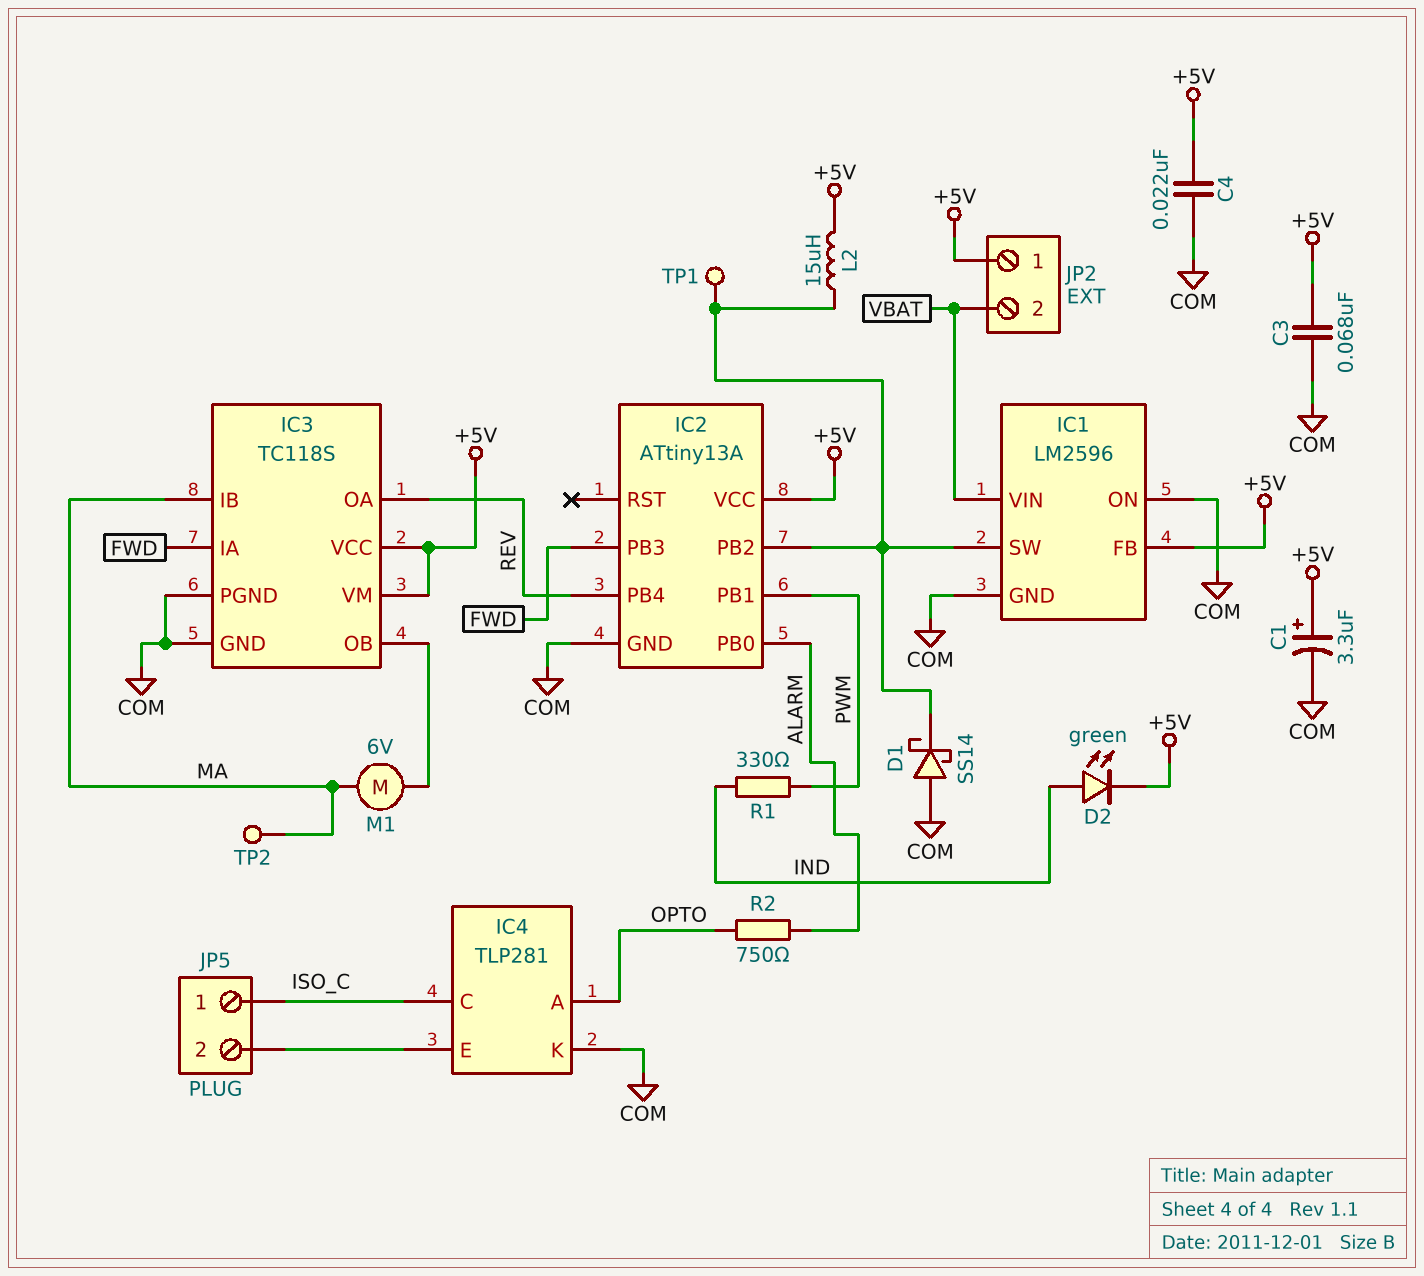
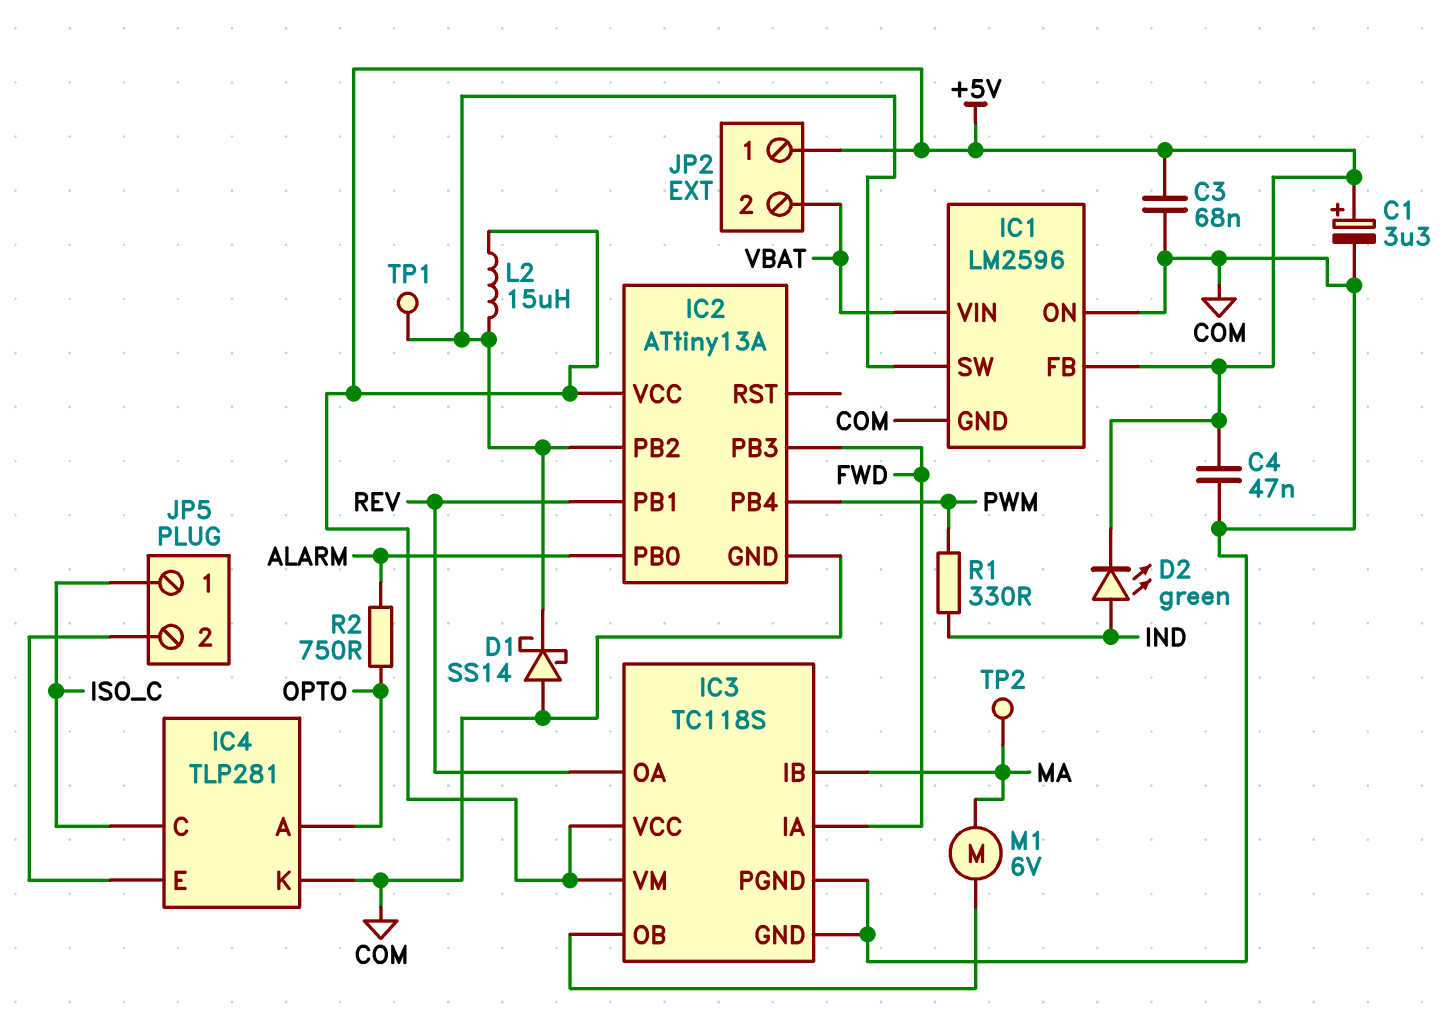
C4: 22nF (+5V, COM) -> 47nF (+5V, COM)
IC2 pin PB1: PWM -> REV
IC2 pin PB4: REV -> PWM

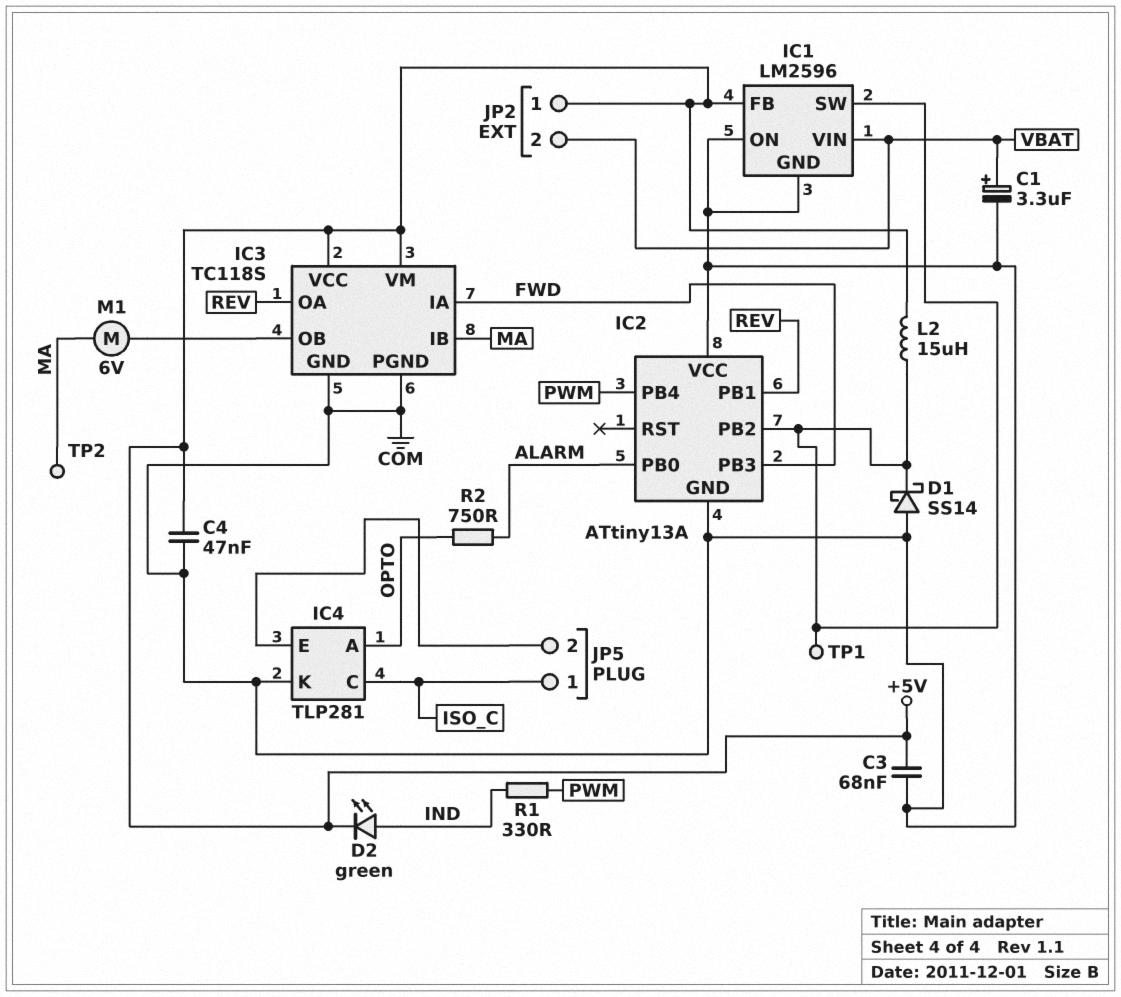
C1: 3.3uF (plus +5V, minus COM) -> 3.3uF (plus VBAT, minus COM)
IC2 pin VCC: +5V -> COM

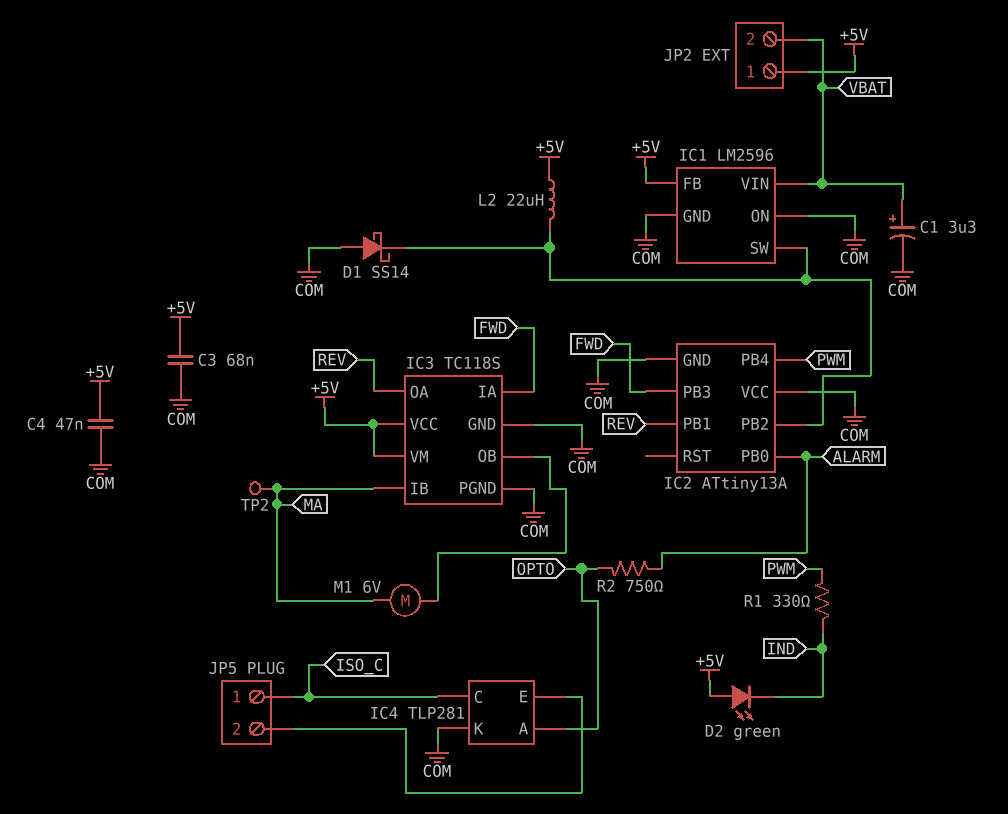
D2: LED green (A IND, K +5V) -> LED green (A +5V, K IND)
L2: 15uH (+5V, IC1/SW) -> 22uH (+5V, IC1/SW)
TP1: test point (IC1/SW) -> none

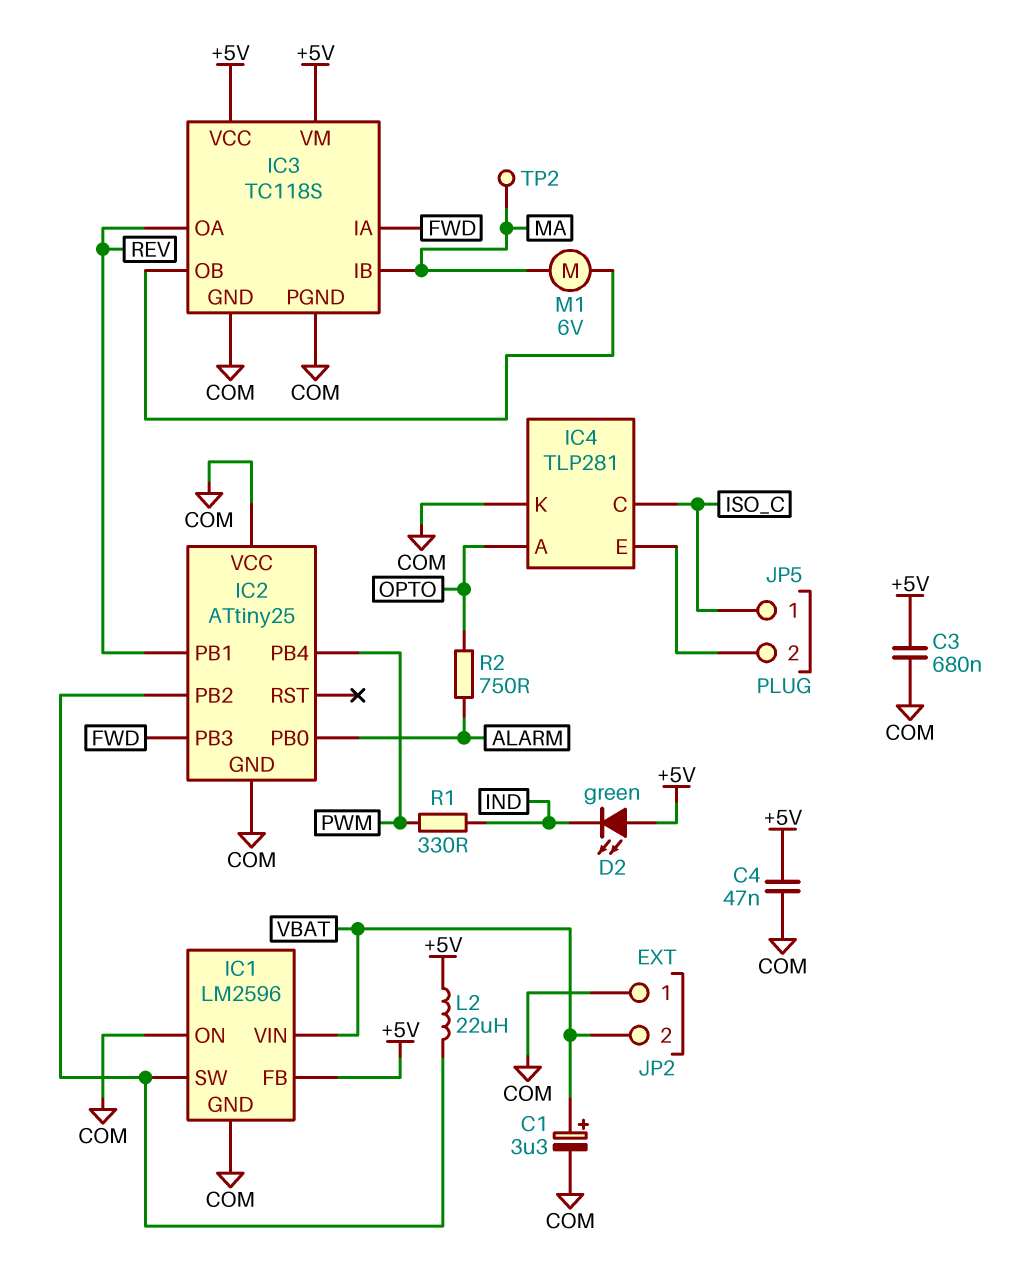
C3: 68nF (+5V, COM) -> 680nF (+5V, COM)
D1: schottky SS14 (A COM, K IC1/SW) -> none
IC2: ATtiny13A -> ATtiny25
JP2 pin 1: +5V -> COM

